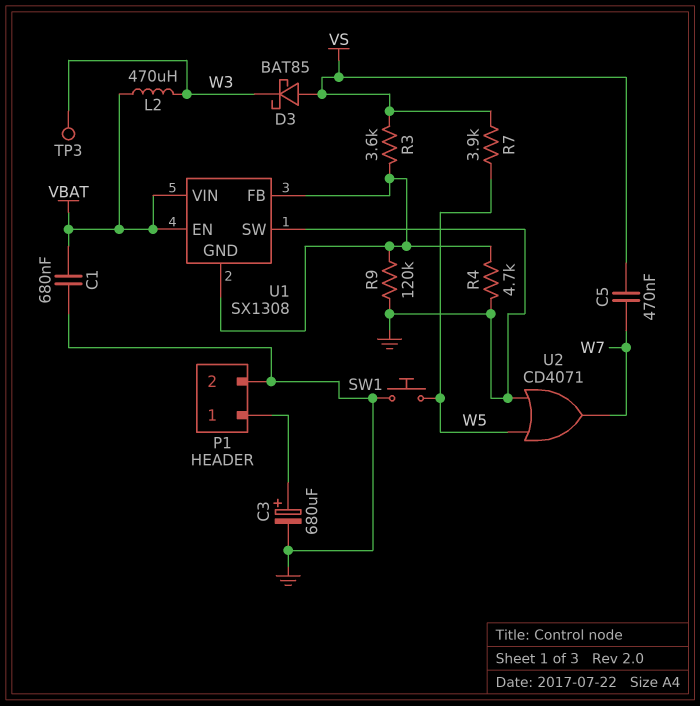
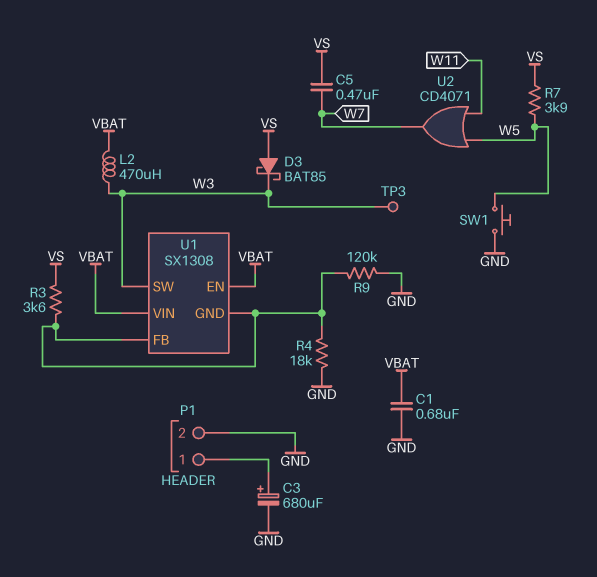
R4: 4.7k (GND, U1/FB) -> 18k (GND, U1/FB)
U1 pin SW: GND -> W3
U2: OR CD4071 (in GND, in W5, out W7) -> OR CD4071 (in W5, in W11, out W7)

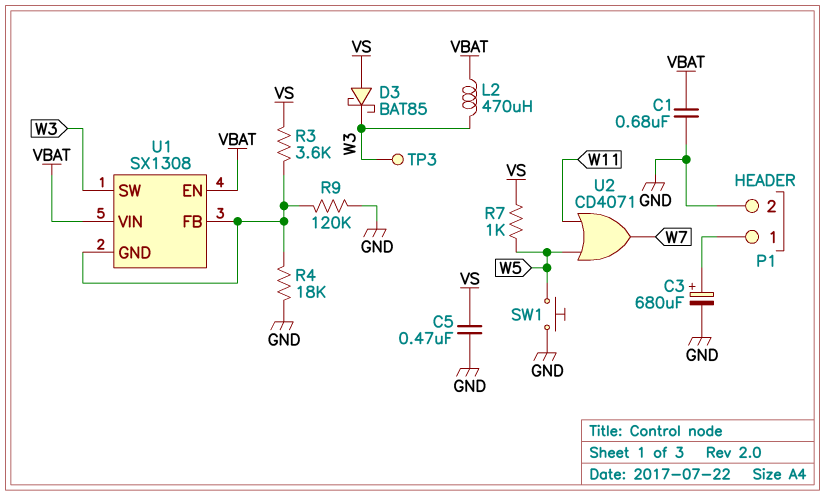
C5: 470nF (VS, W7) -> 470nF (GND, VS)
R7: 3.9k (VS, W5) -> 1k (VS, W5)

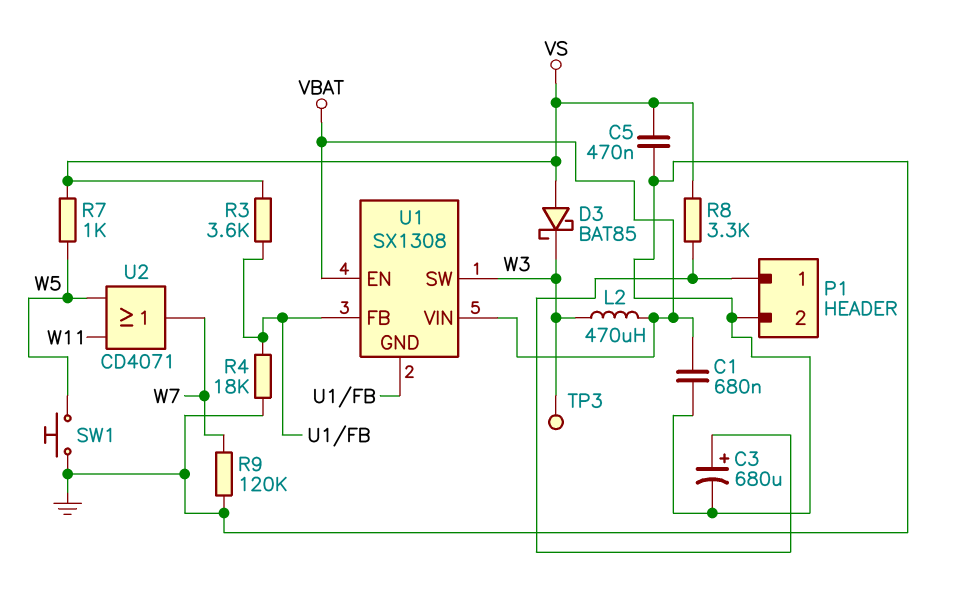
R8: none -> 3.3k (P1/1, VS)
R9: 120k (GND, U1/FB) -> 120k (GND, W7)

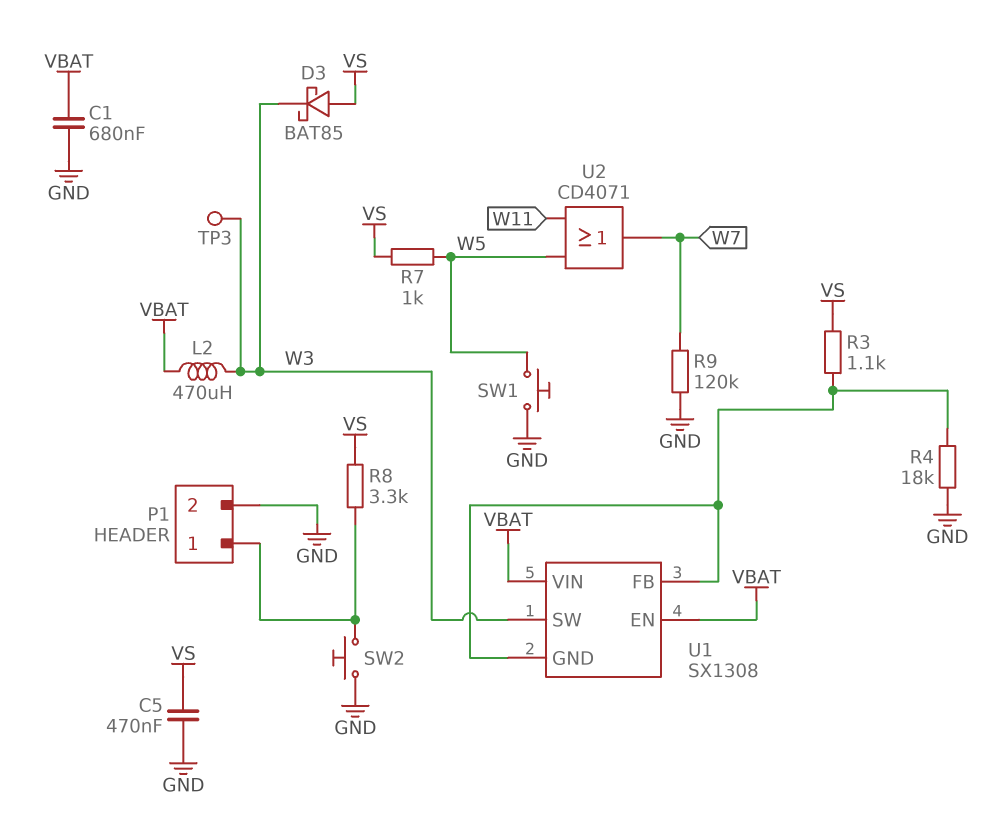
C3: 680uF (plus P1/1, minus GND) -> none
R3: 3.6k (U1/FB, VS) -> 1.1k (U1/FB, VS)
SW2: none -> button (GND, P1/1)

